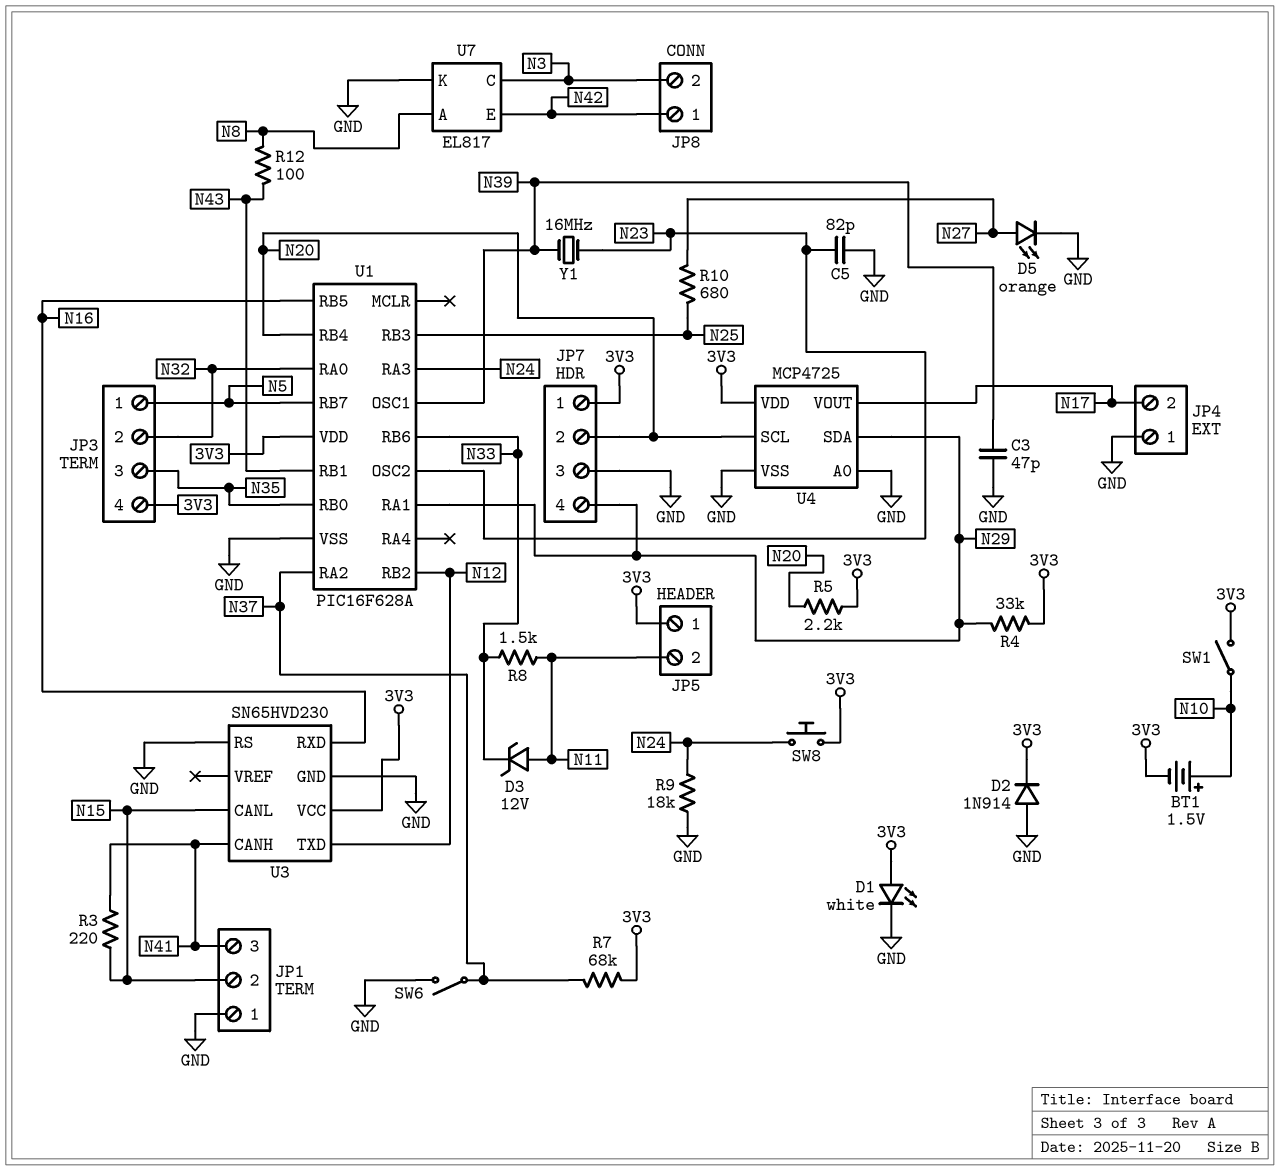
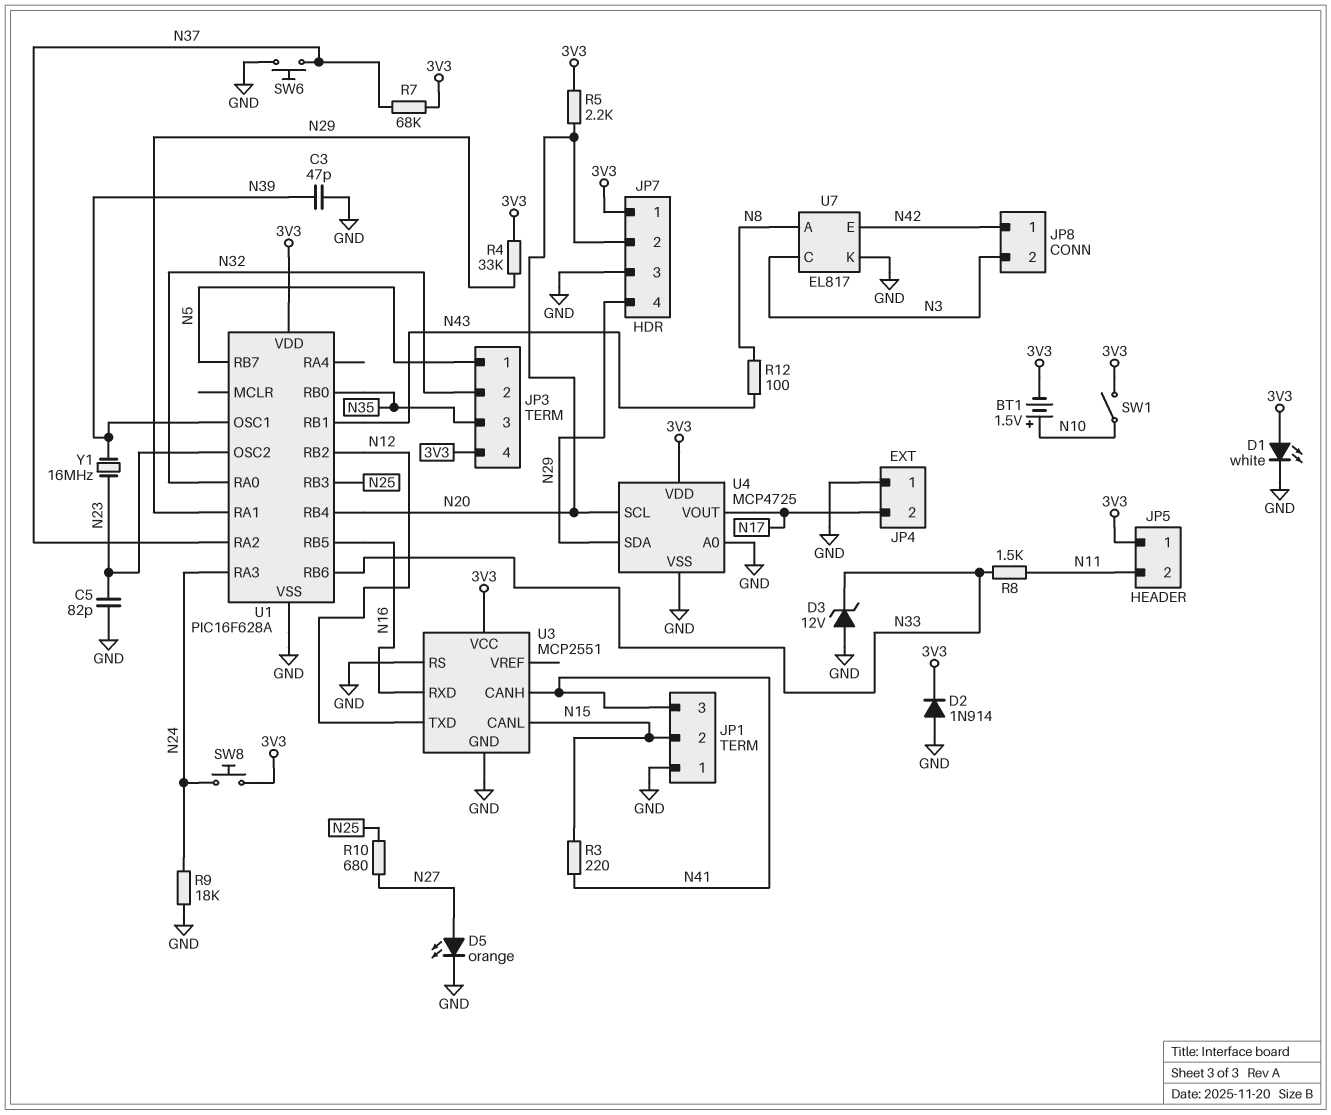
D3: zener 12V (A N11, K N33) -> zener 12V (A GND, K N33)
SW6: switch (GND, N37) -> button (GND, N37)
U3: SN65HVD230 -> MCP2551

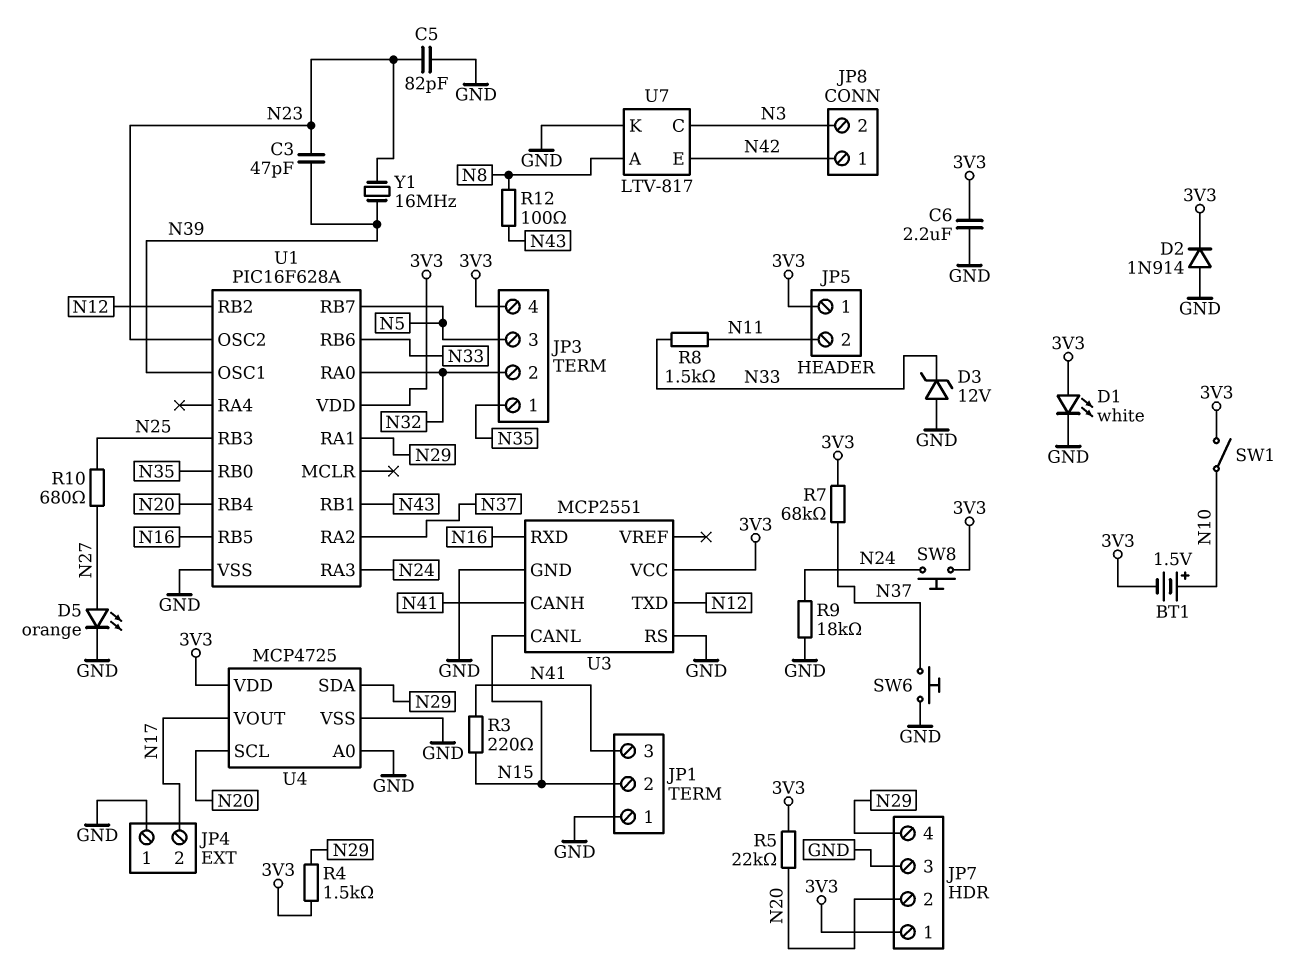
C3: 47pF (GND, N39) -> 47pF (N23, N39)
C6: none -> 2.2uF (3V3, GND)
JP3 pin 1: N5 -> N35
JP3 pin 3: N35 -> N5
R4: 33k (3V3, N29) -> 1.5k (3V3, N29)
R5: 2.2k (3V3, N20) -> 22k (3V3, N20)
U7: EL817 -> LTV-817

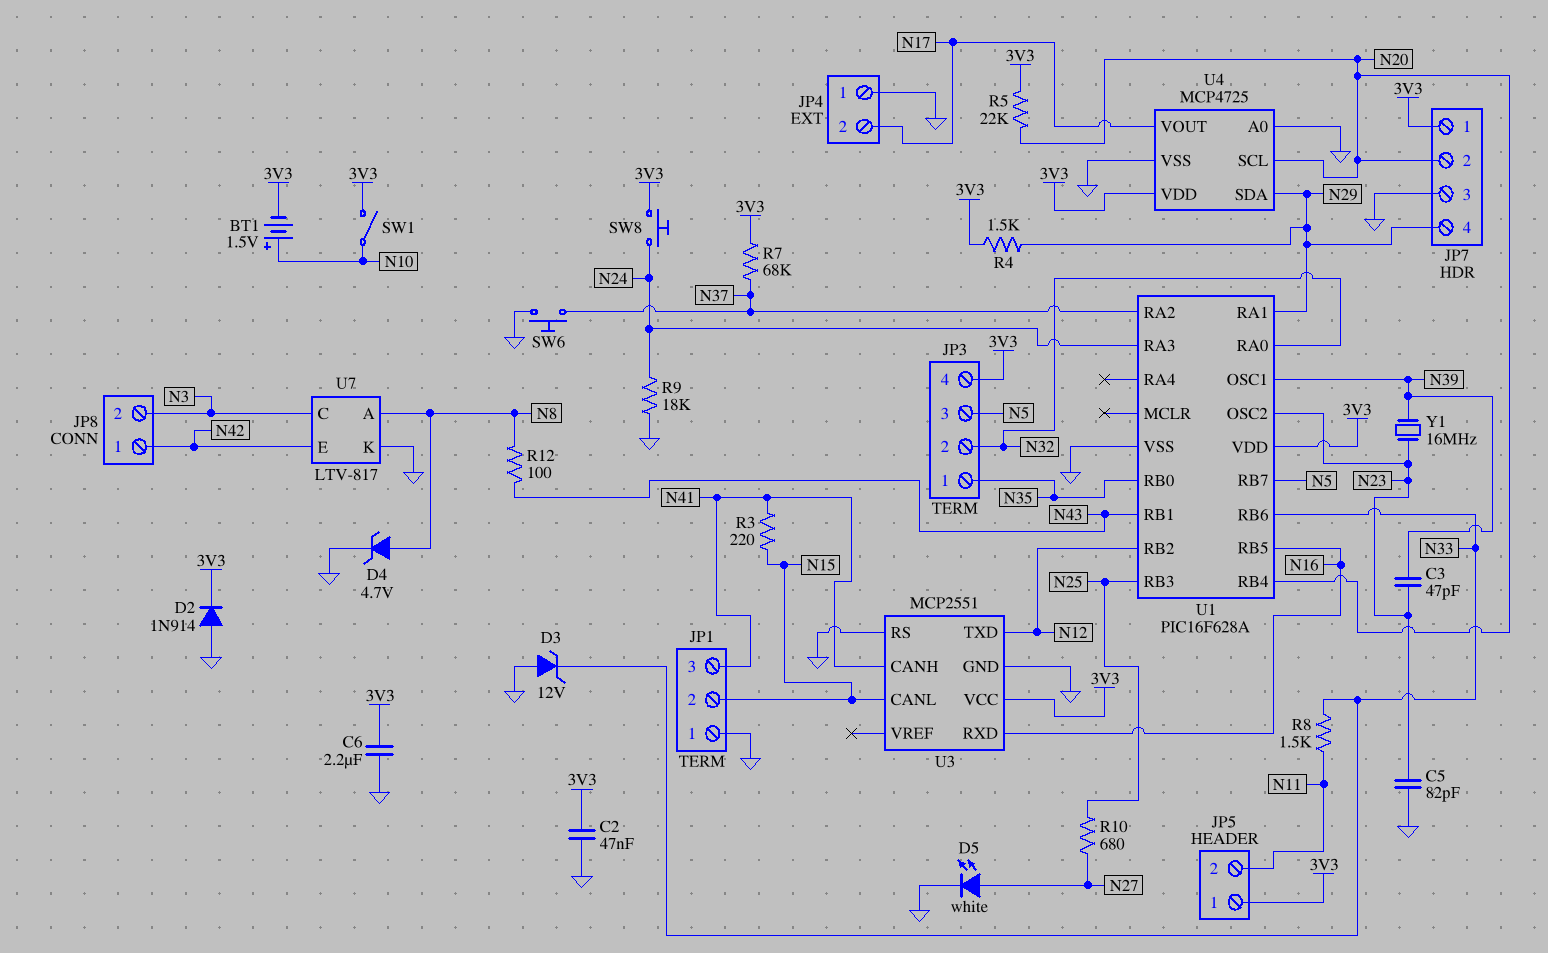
C2: none -> 47nF (3V3, GND)
D1: LED white (A 3V3, K GND) -> none
D4: none -> zener 4.7V (A N8, K GND)
D5: LED orange (A N27, K GND) -> LED white (A N27, K GND)

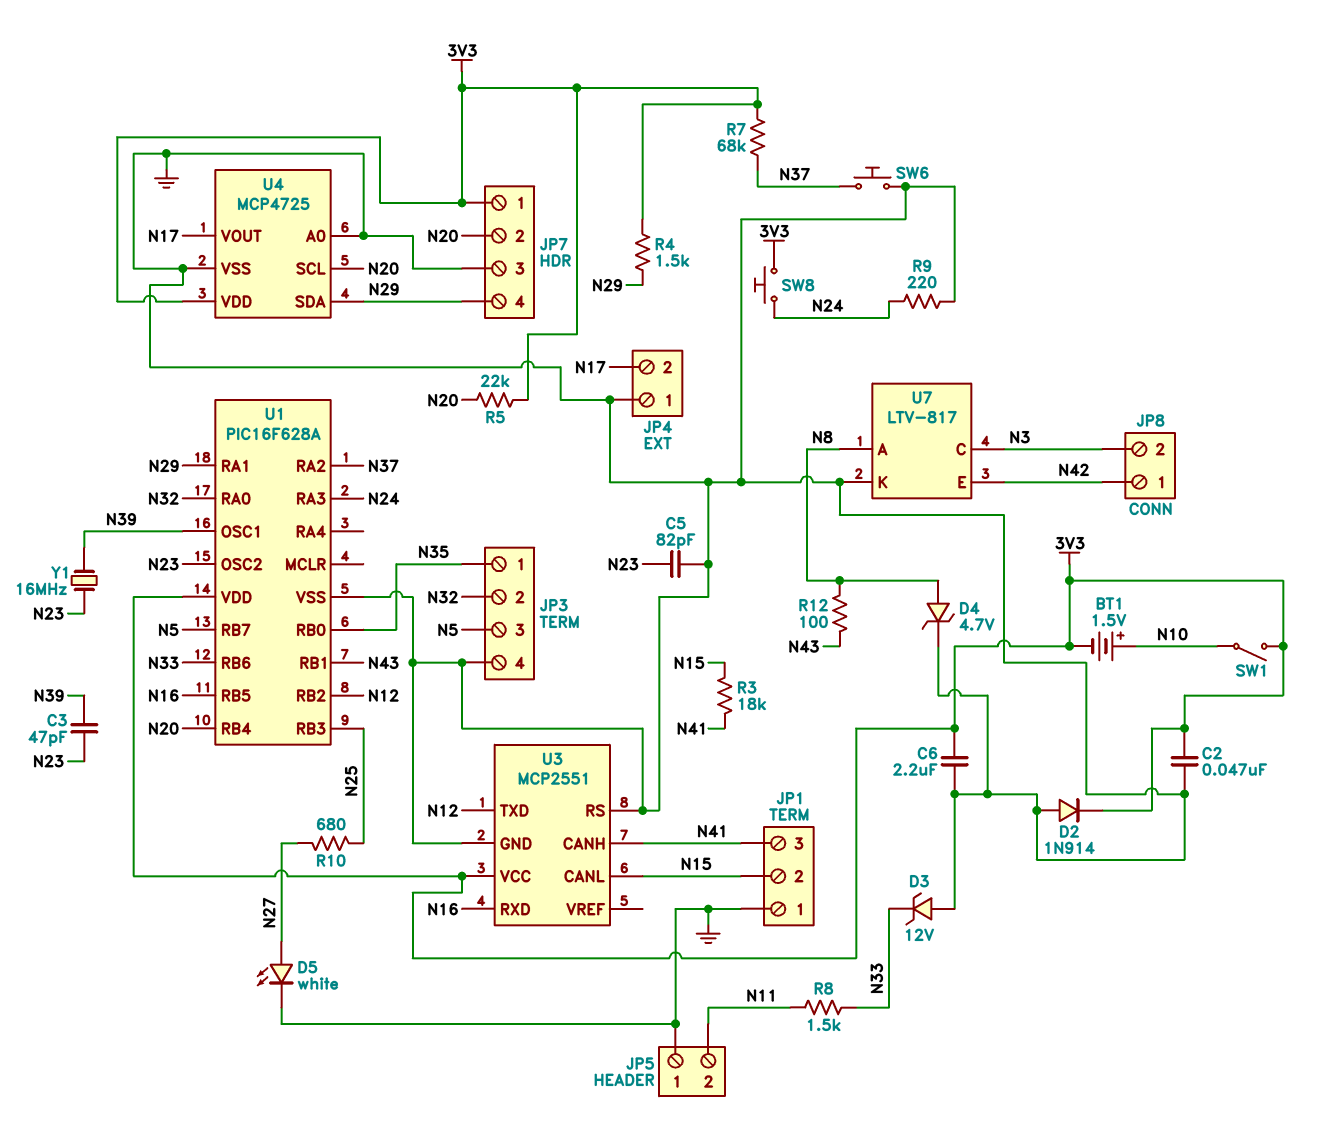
JP3 pin 4: 3V3 -> GND
JP5 pin 1: 3V3 -> GND
R3: 220 (N15, N41) -> 18k (N15, N41)
R9: 18k (GND, N24) -> 220 (GND, N24)

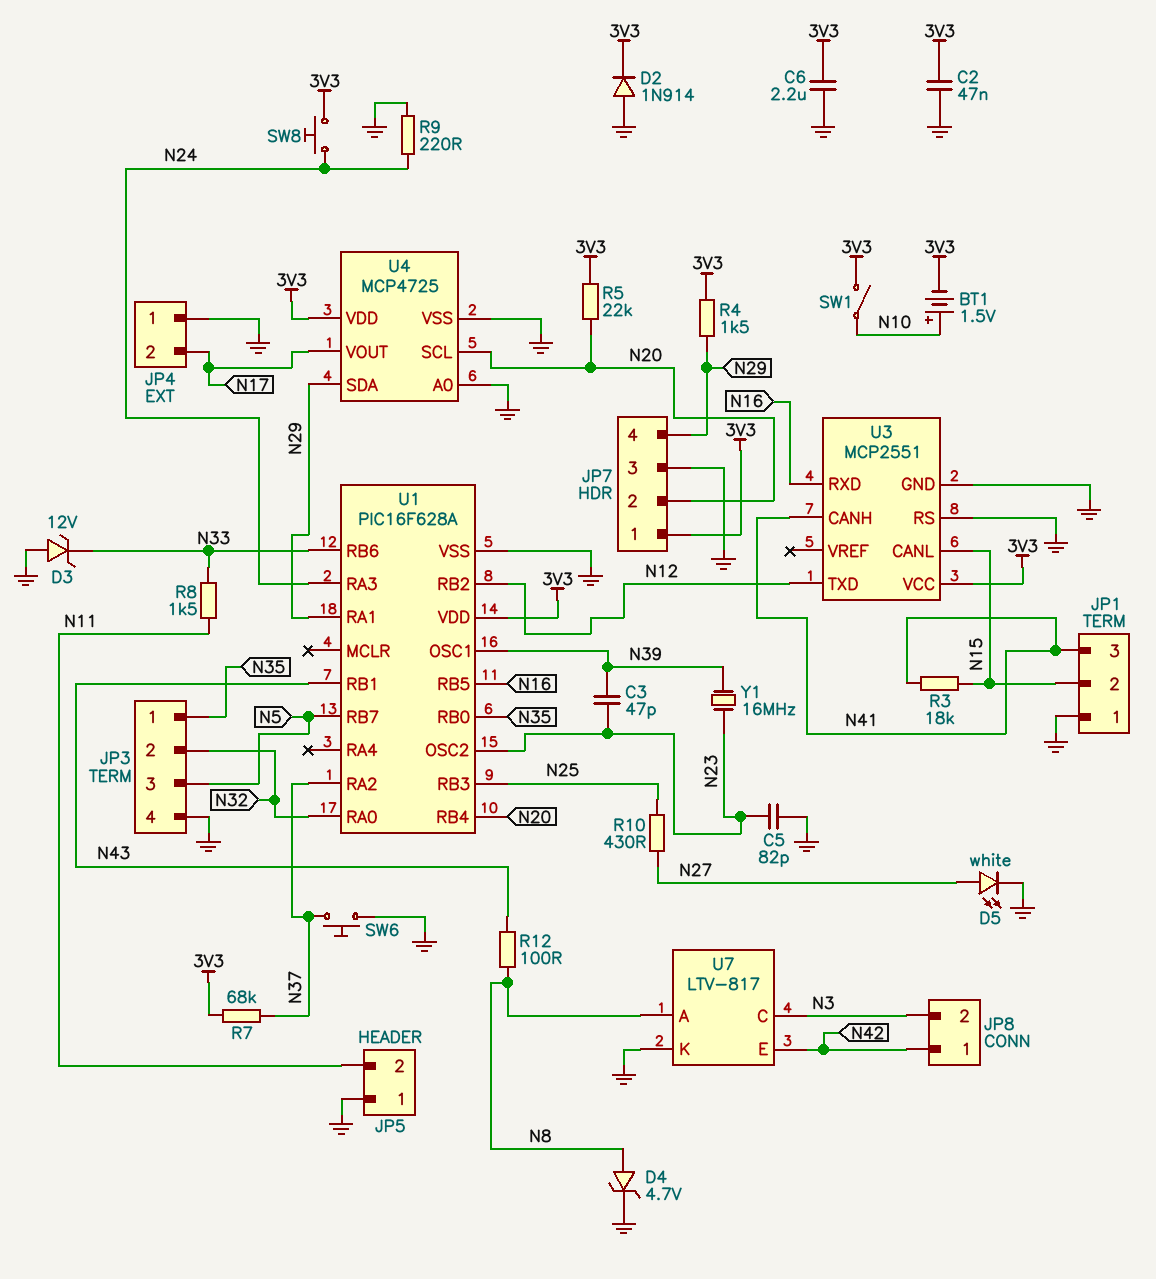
R10: 680 (N25, N27) -> 430 (N25, N27)

